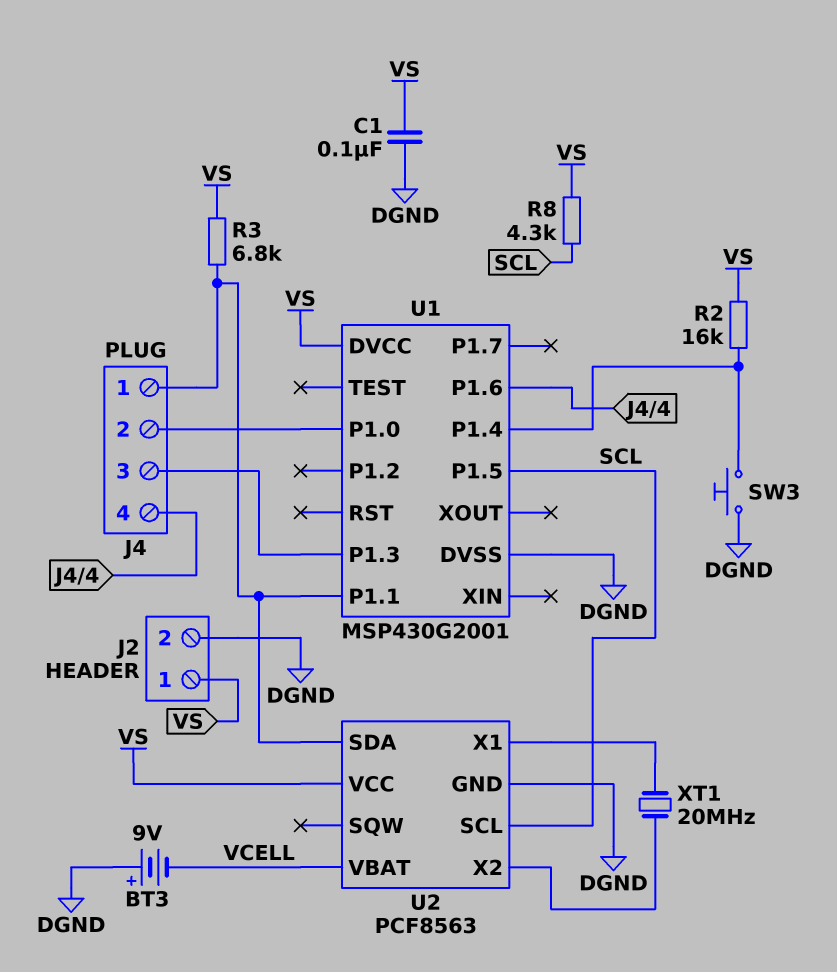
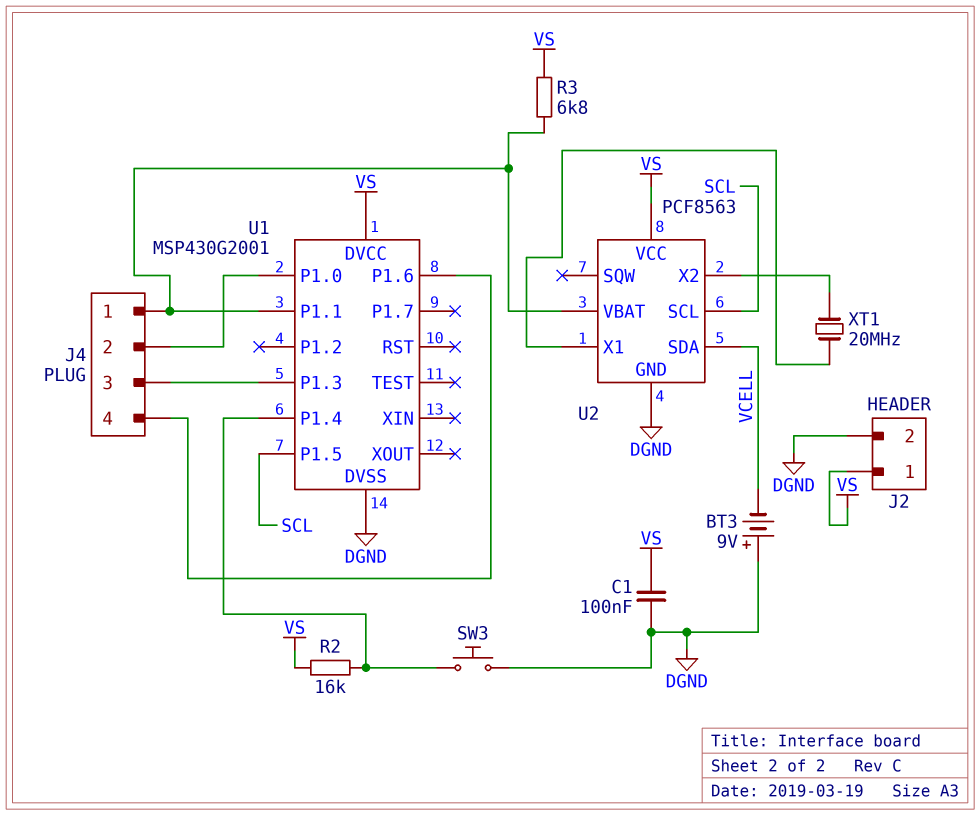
R8: 4.3k (SCL, VS) -> none
U2 pin SDA: J4/1 -> VCELL
U2 pin VBAT: VCELL -> J4/1

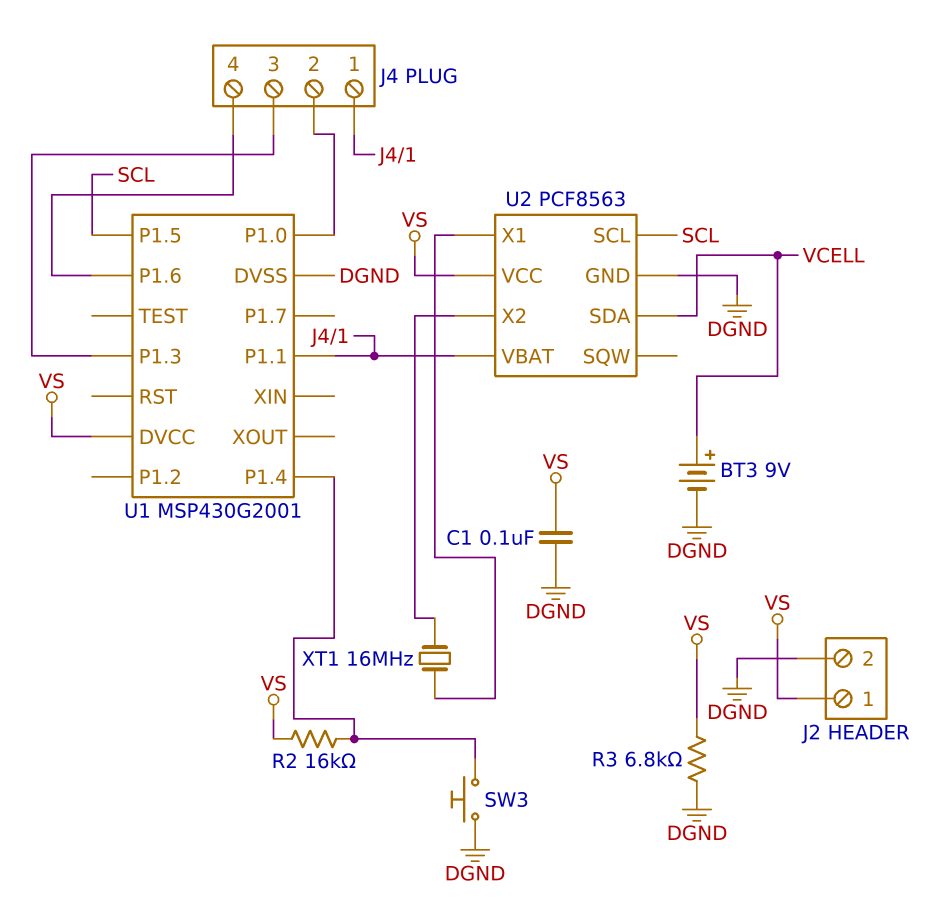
BT3: 9V (plus DGND, minus VCELL) -> 9V (plus VCELL, minus DGND)
R3: 6.8k (J4/1, VS) -> 6.8k (DGND, VS)
XT1: 20MHz (U2/X1, U2/X2) -> 16MHz (U2/X1, U2/X2)

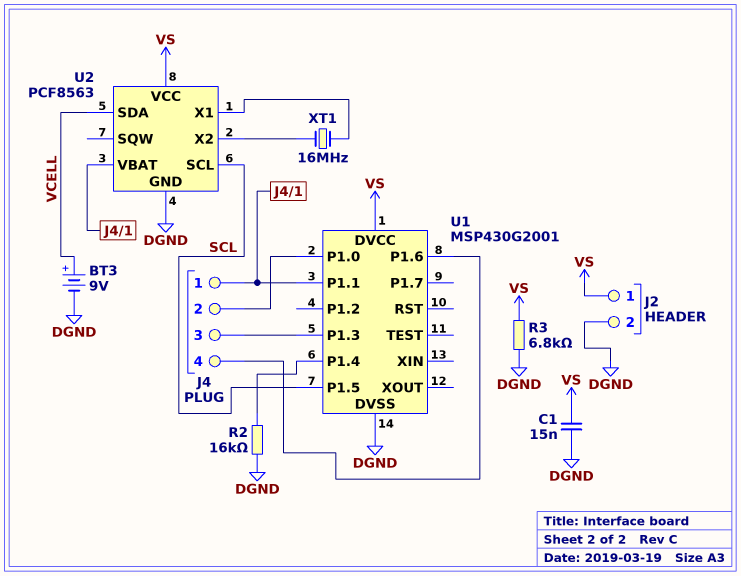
C1: 100nF (DGND, VS) -> 15nF (DGND, VS)
R2: 16k (U1/P1.4, VS) -> 16k (DGND, U1/P1.4)
SW3: button (DGND, U1/P1.4) -> none

